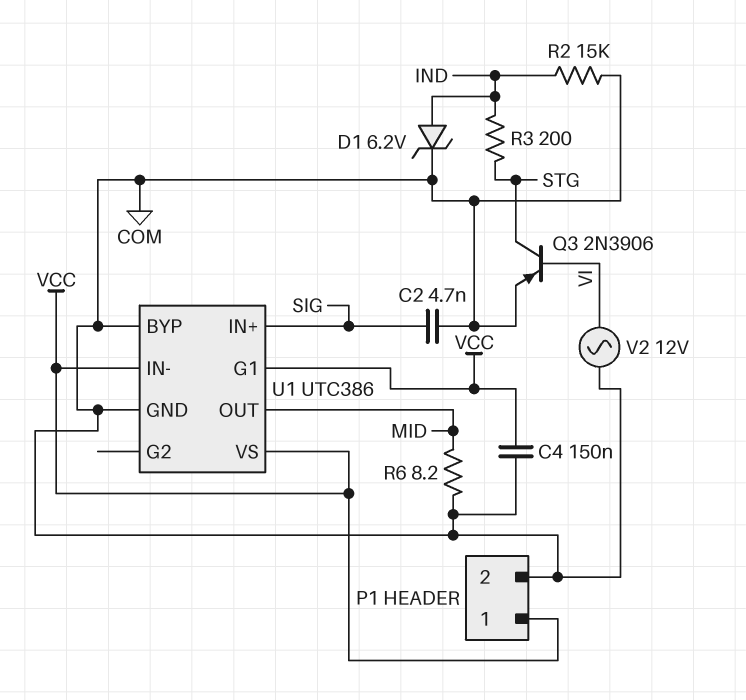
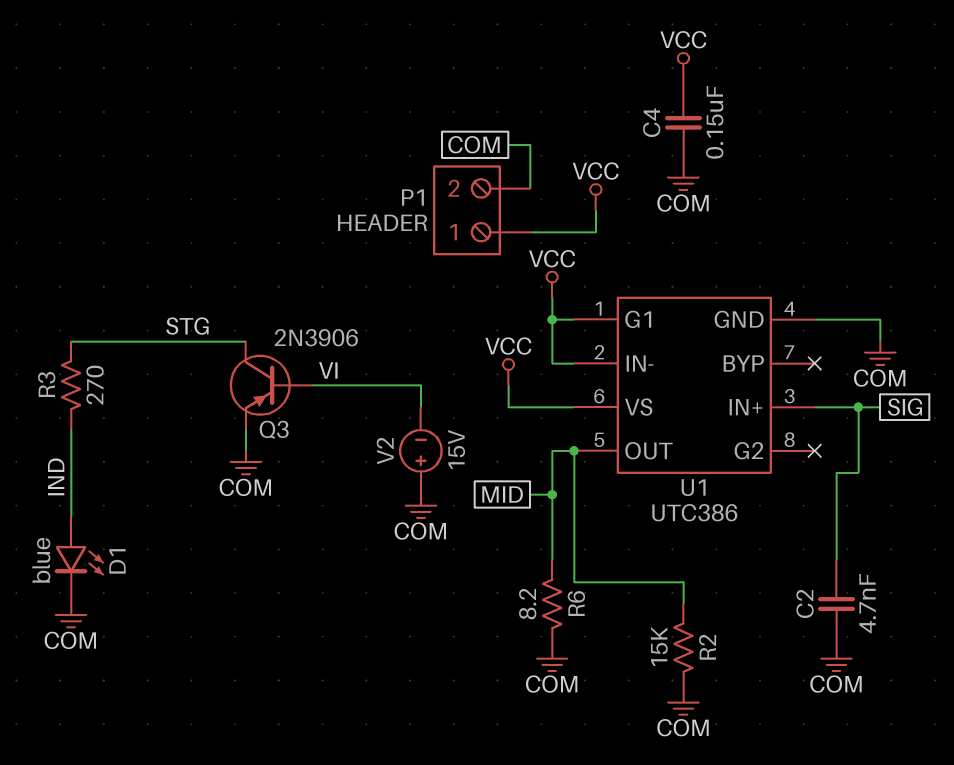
D1: zener 6.2V (A IND, K COM) -> LED blue (A IND, K COM)
R2: 15k (COM, IND) -> 15k (COM, MID)
R3: 200 (IND, STG) -> 270 (IND, STG)
U1 pin BYP: COM -> none
V2: AC 12V (COM, VI) -> 15V (plus COM, minus VI)

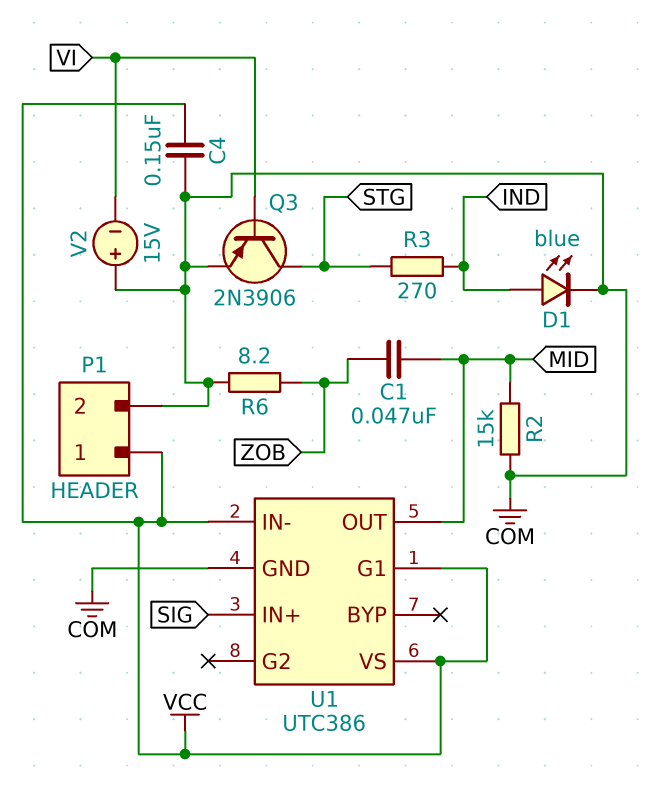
C1: none -> 47nF (MID, ZOB)
C2: 4.7nF (COM, SIG) -> none
R6: 8.2 (COM, MID) -> 8.2 (COM, ZOB)

